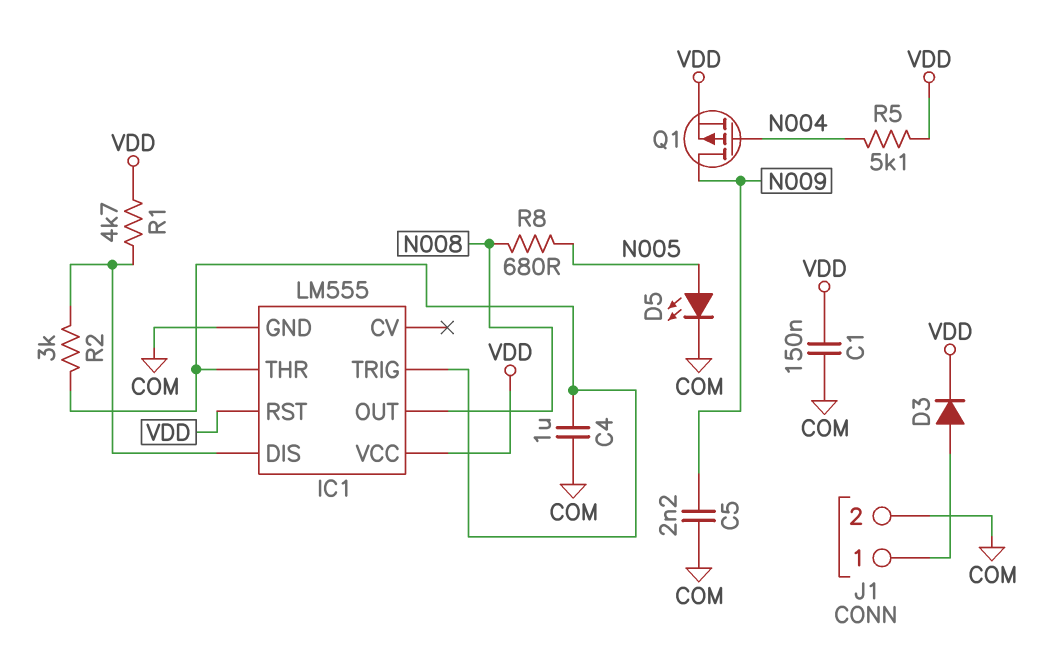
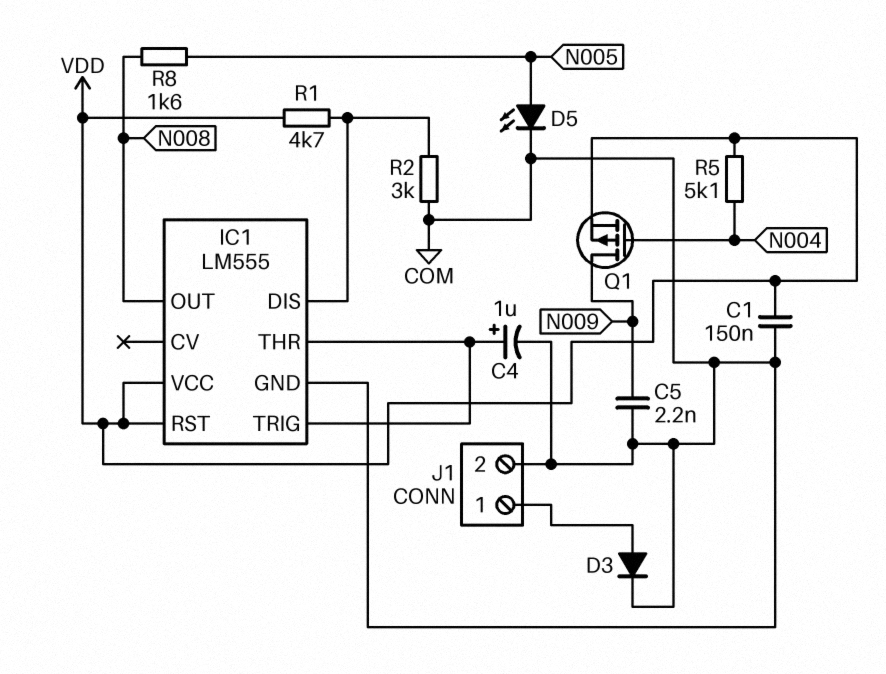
C4: 1uF (COM, IC1/THR) -> 1uF (plus IC1/THR, minus COM)
D3: diode (A J1/1, K VDD) -> diode (A J1/1, K COM)
R2: 3k (IC1/DIS, IC1/THR) -> 3k (COM, IC1/DIS)
R8: 680 (N005, N008) -> 1.6k (N005, N008)

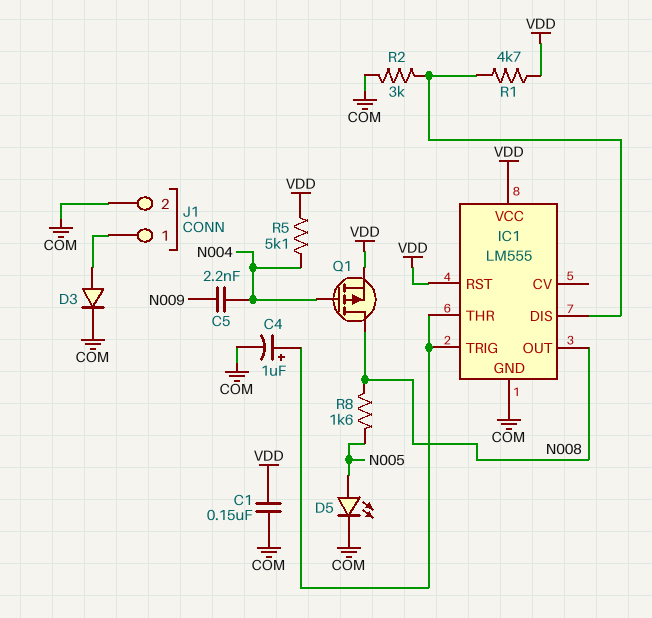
C5: 2.2nF (COM, N009) -> 2.2nF (N004, N009)
Q1: PMOS (G N004, D N009, S VDD) -> PMOS (G N004, D N008, S VDD)

